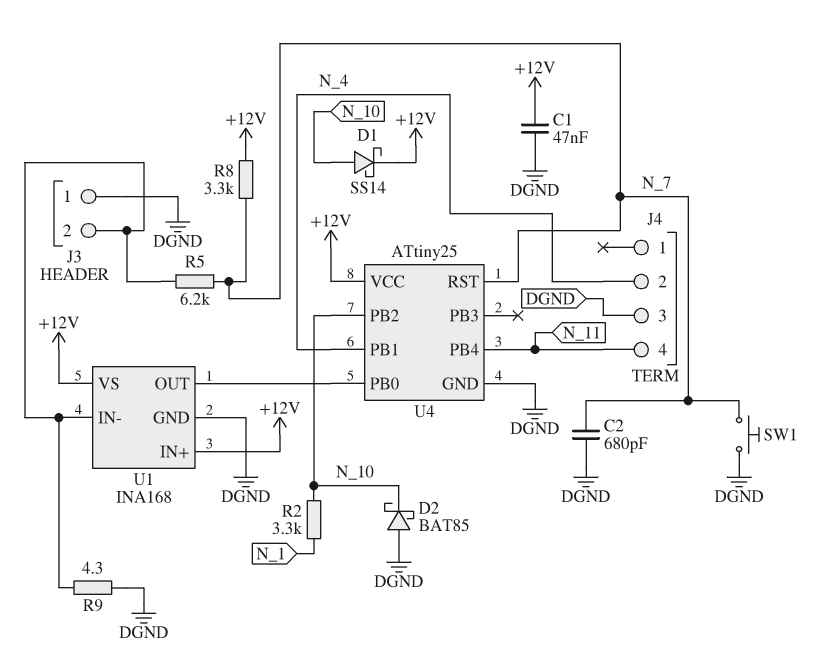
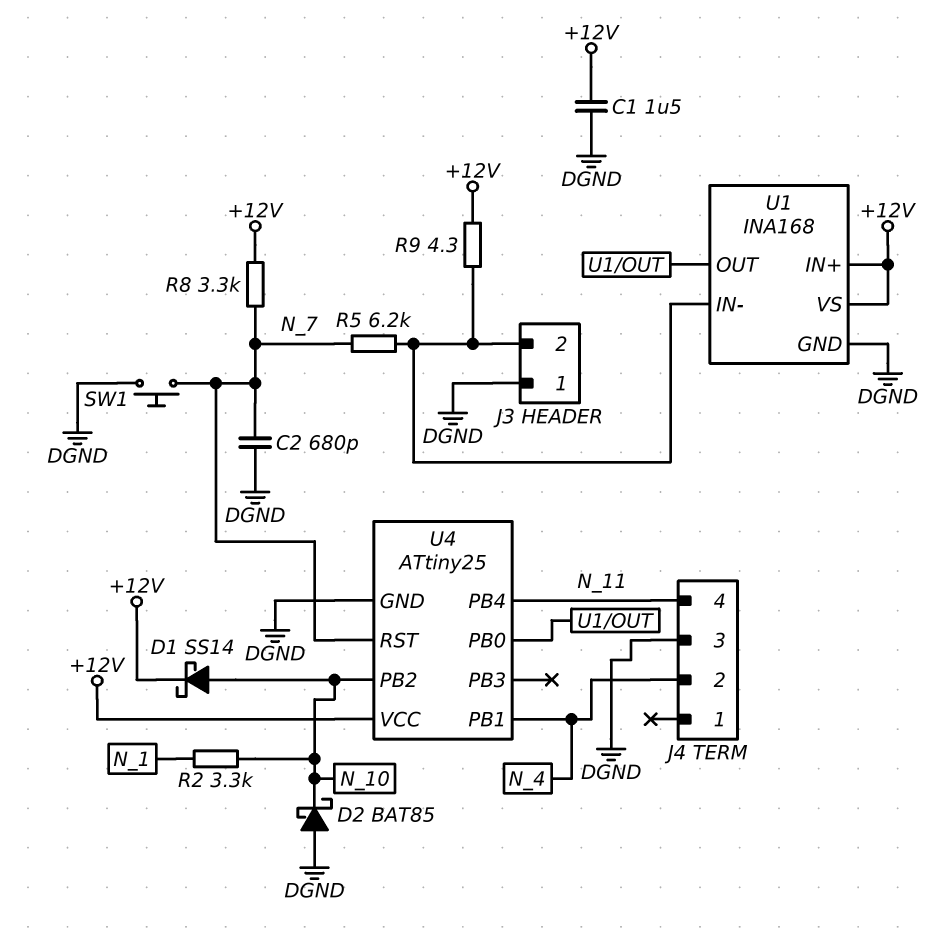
C1: 47nF (+12V, DGND) -> 1.5uF (+12V, DGND)
R9: 4.3 (DGND, J3/2) -> 4.3 (+12V, J3/2)

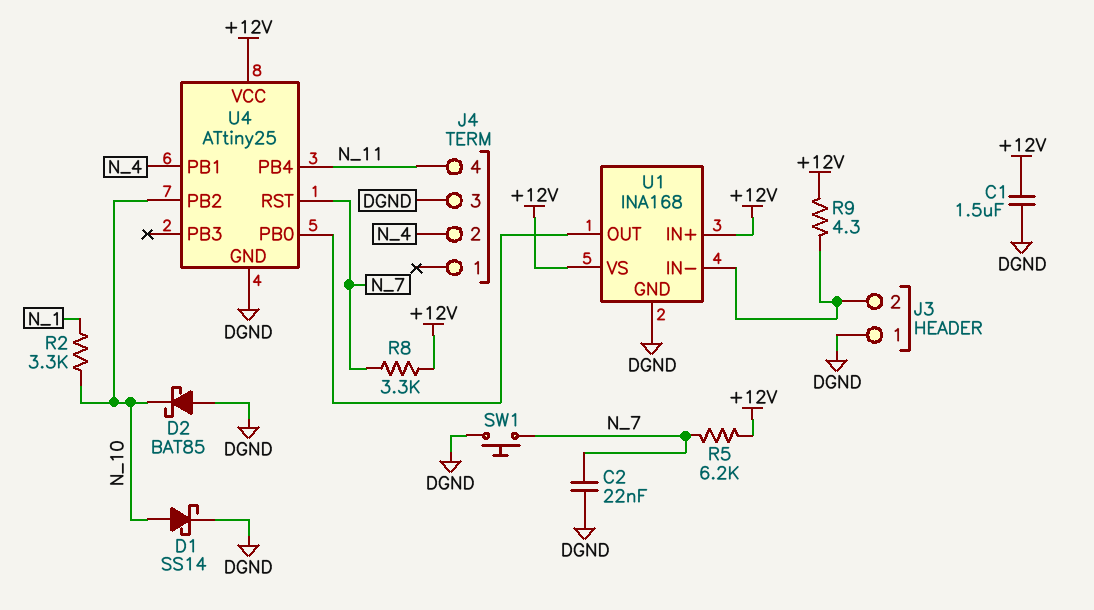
C2: 680pF (DGND, N_7) -> 22nF (DGND, N_7)
D1: schottky SS14 (A N_10, K +12V) -> schottky SS14 (A N_10, K DGND)
R5: 6.2k (J3/2, N_7) -> 6.2k (+12V, N_7)

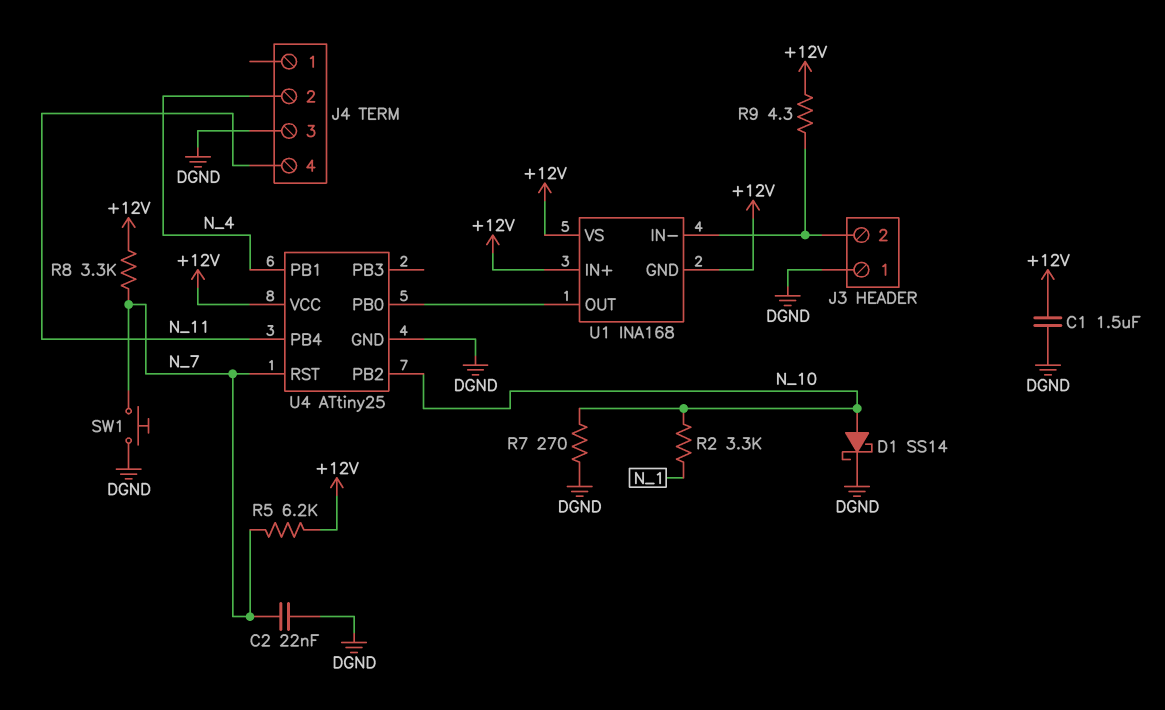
D2: schottky BAT85 (A DGND, K N_10) -> none
R7: none -> 270 (DGND, N_10)
U1 pin GND: DGND -> +12V

